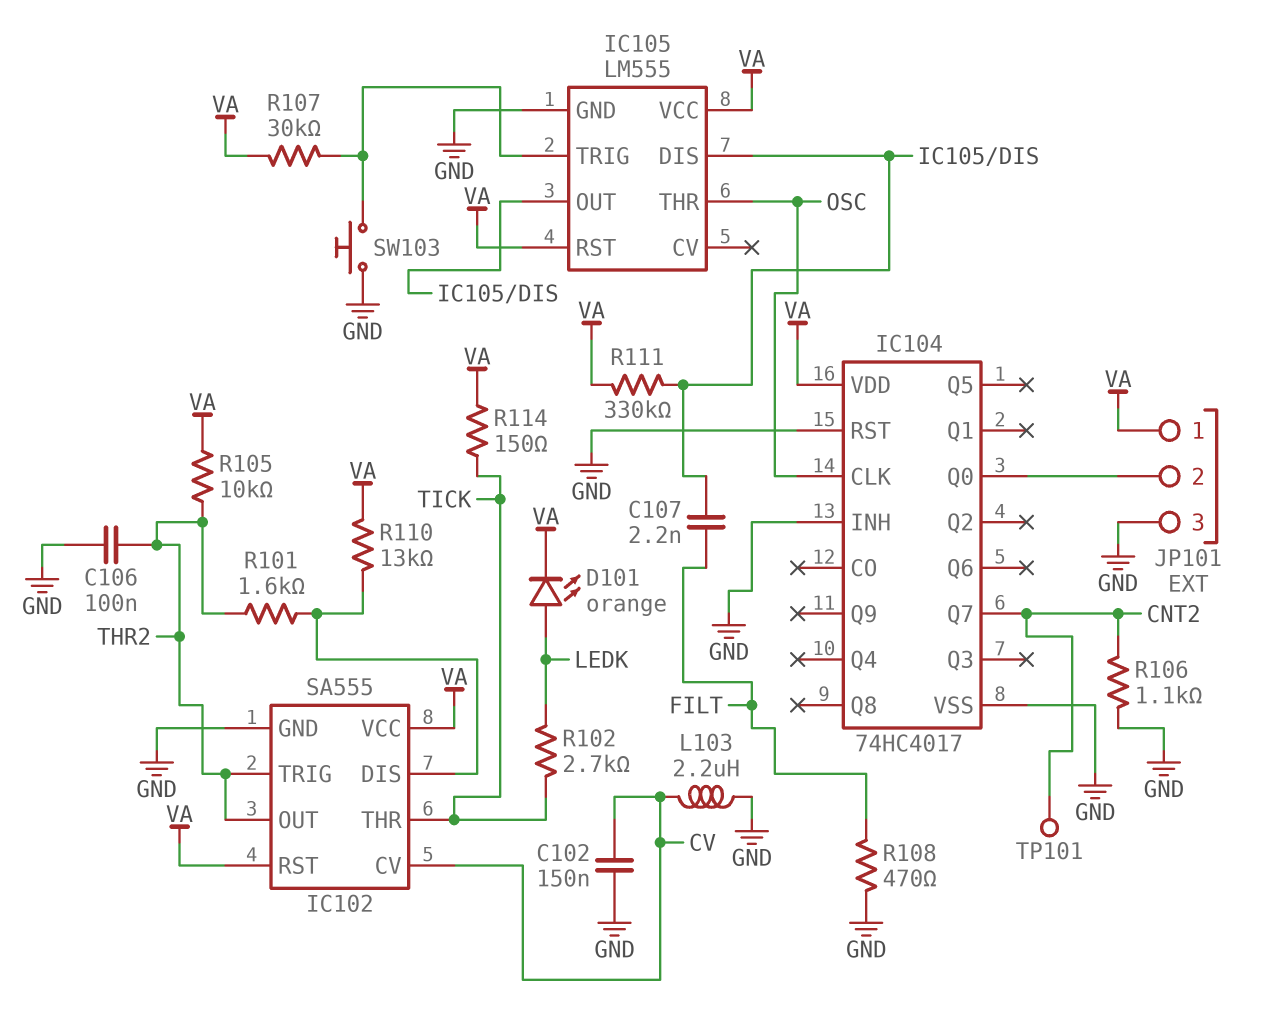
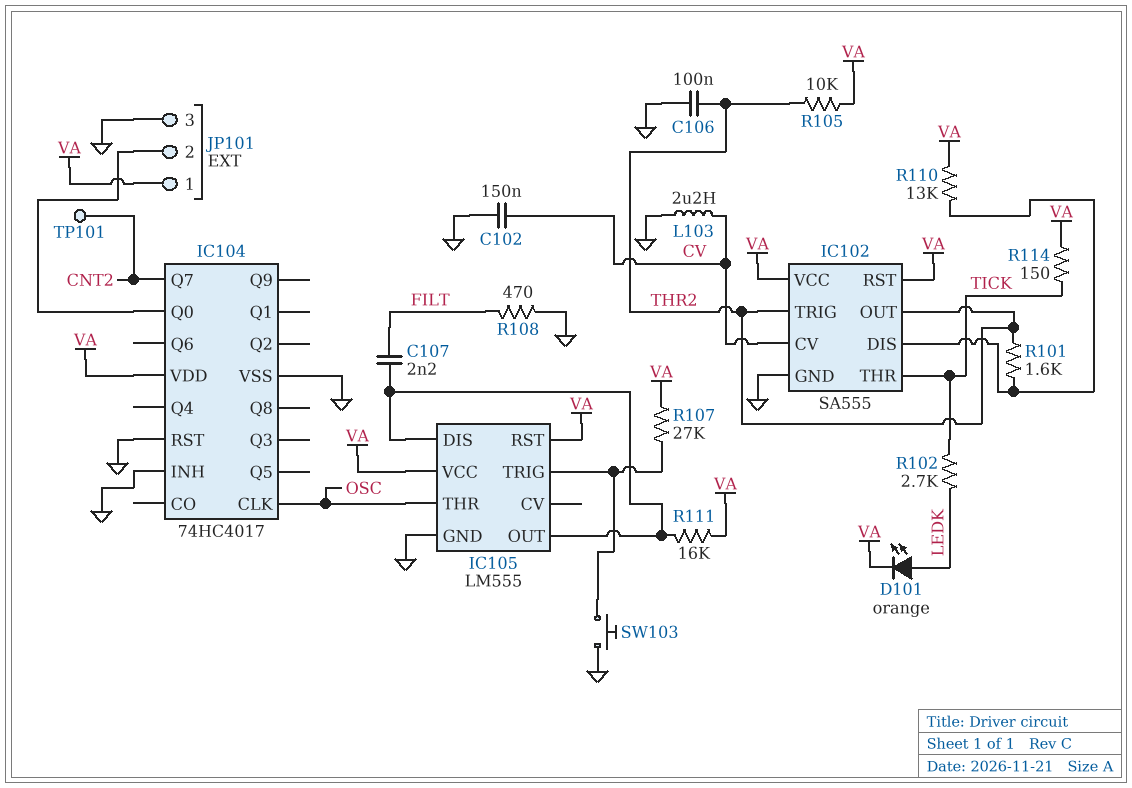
R106: 1.1k (CNT2, GND) -> none
R107: 30k (IC105/TRIG, VA) -> 27k (IC105/TRIG, VA)
R111: 330k (IC105/DIS, VA) -> 16k (IC105/DIS, VA)

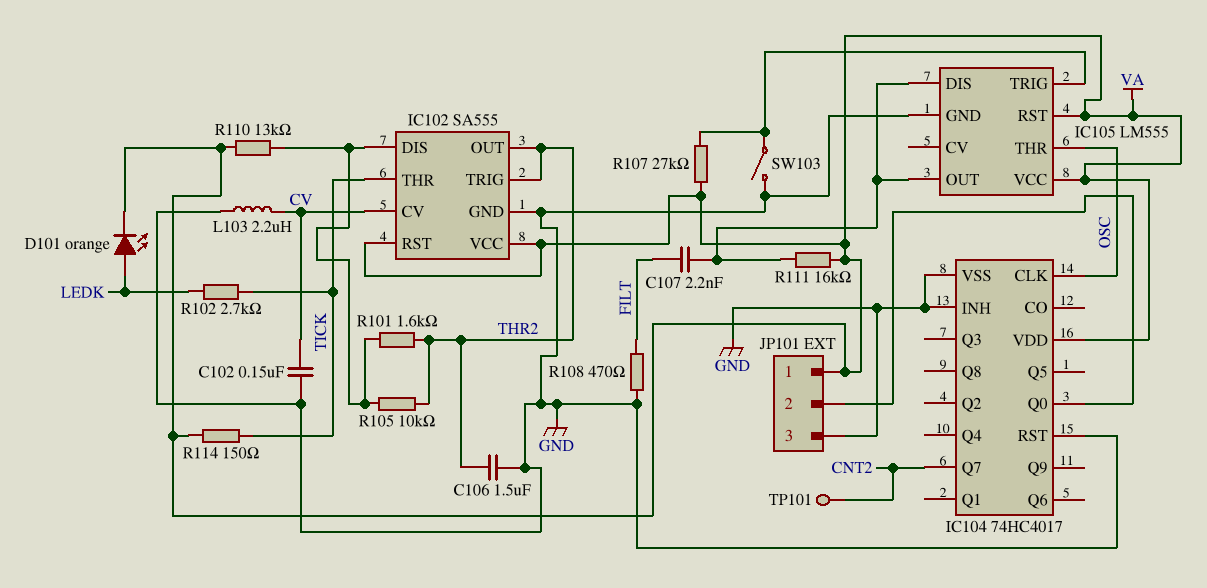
C106: 100nF (GND, THR2) -> 1.5uF (GND, THR2)
R105: 10k (THR2, VA) -> 10k (IC102/DIS, THR2)
SW103: button (GND, IC105/TRIG) -> switch (GND, IC105/TRIG)

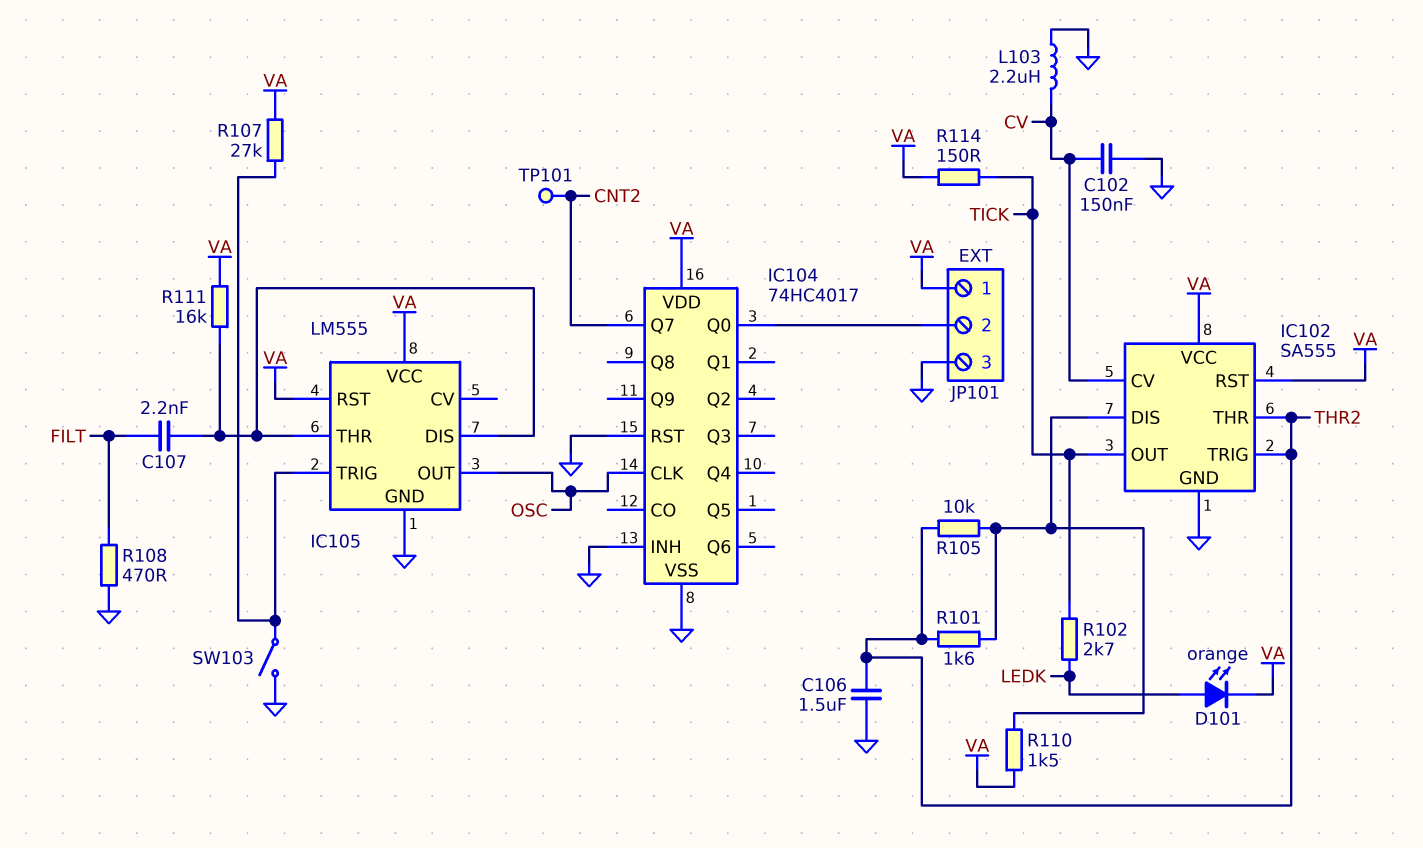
IC102 pin OUT: THR2 -> TICK
IC102 pin THR: TICK -> THR2
IC105 pin OUT: IC105/DIS -> OSC
IC105 pin THR: OSC -> IC105/DIS
R110: 13k (IC102/DIS, VA) -> 1.5k (IC102/DIS, VA)

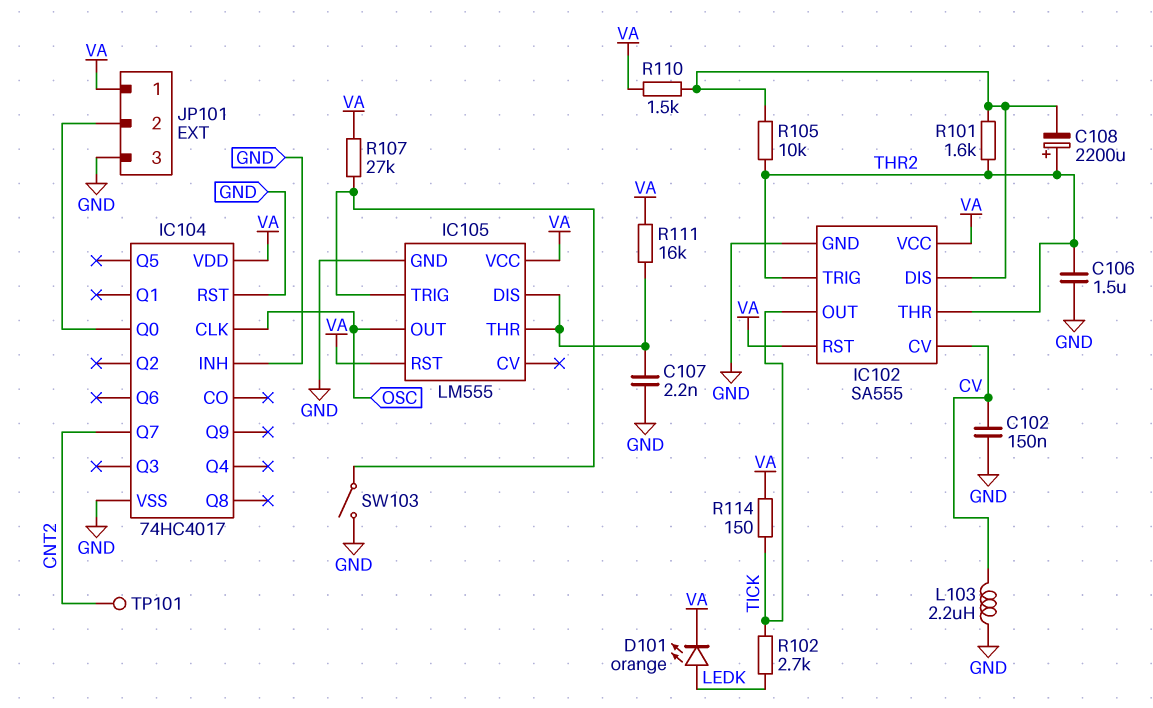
C107: 2.2nF (FILT, IC105/DIS) -> 2.2nF (GND, IC105/DIS)
C108: none -> 2200uF (plus THR2, minus IC102/DIS)
R108: 470 (FILT, GND) -> none

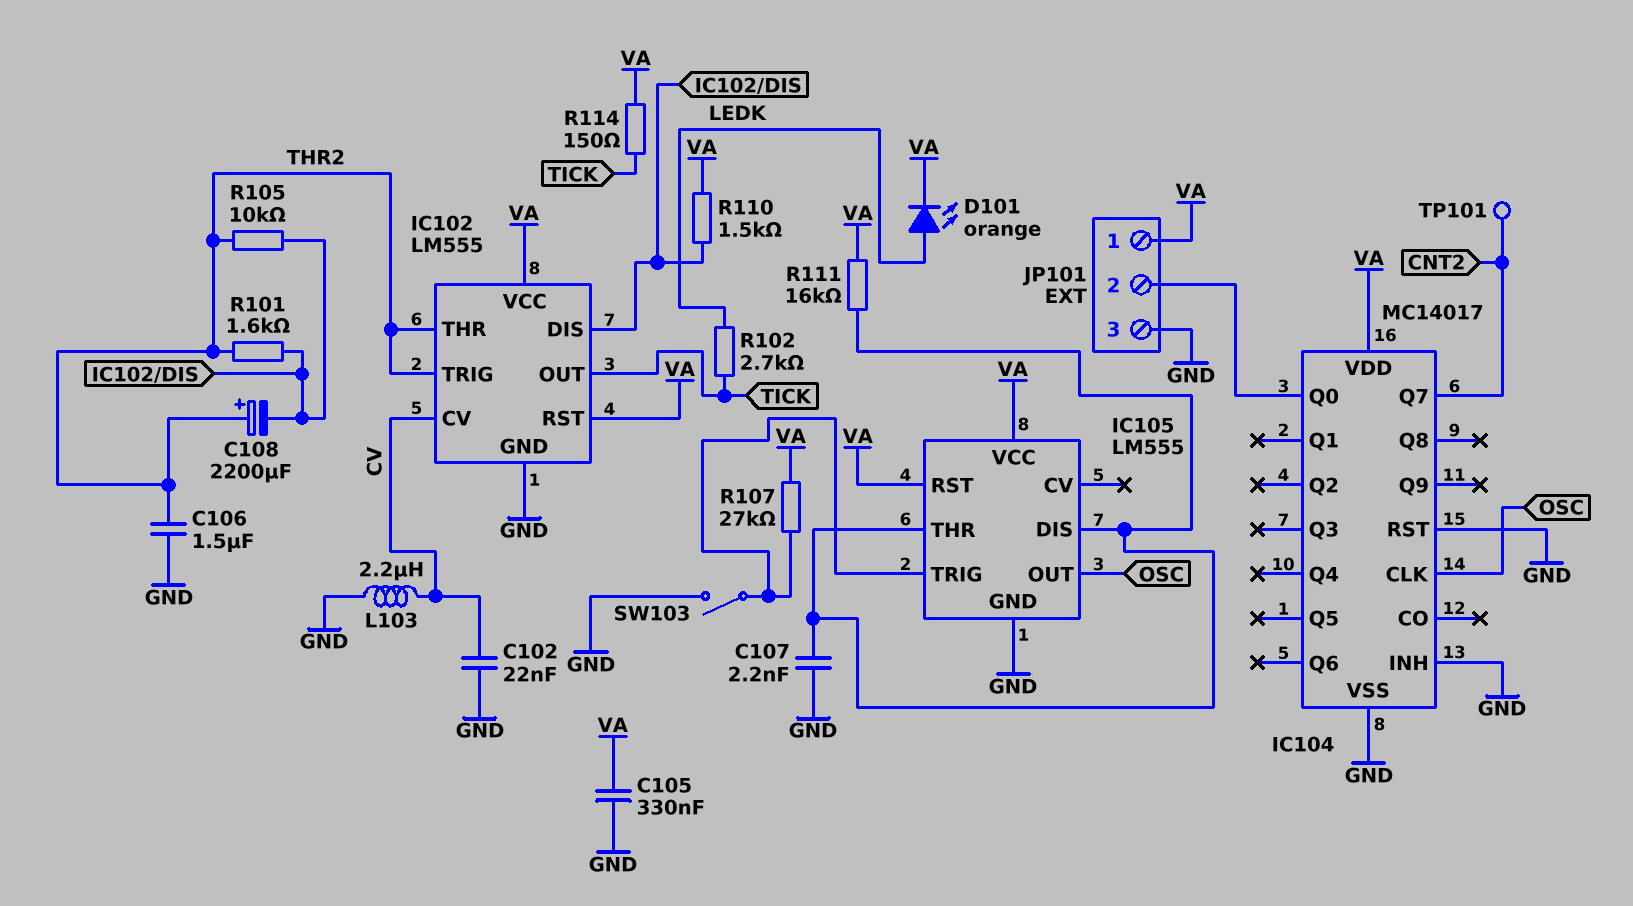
C102: 150nF (CV, GND) -> 22nF (CV, GND)
C105: none -> 330nF (GND, VA)
IC102: SA555 -> LM555
IC104: 74HC4017 -> MC14017

